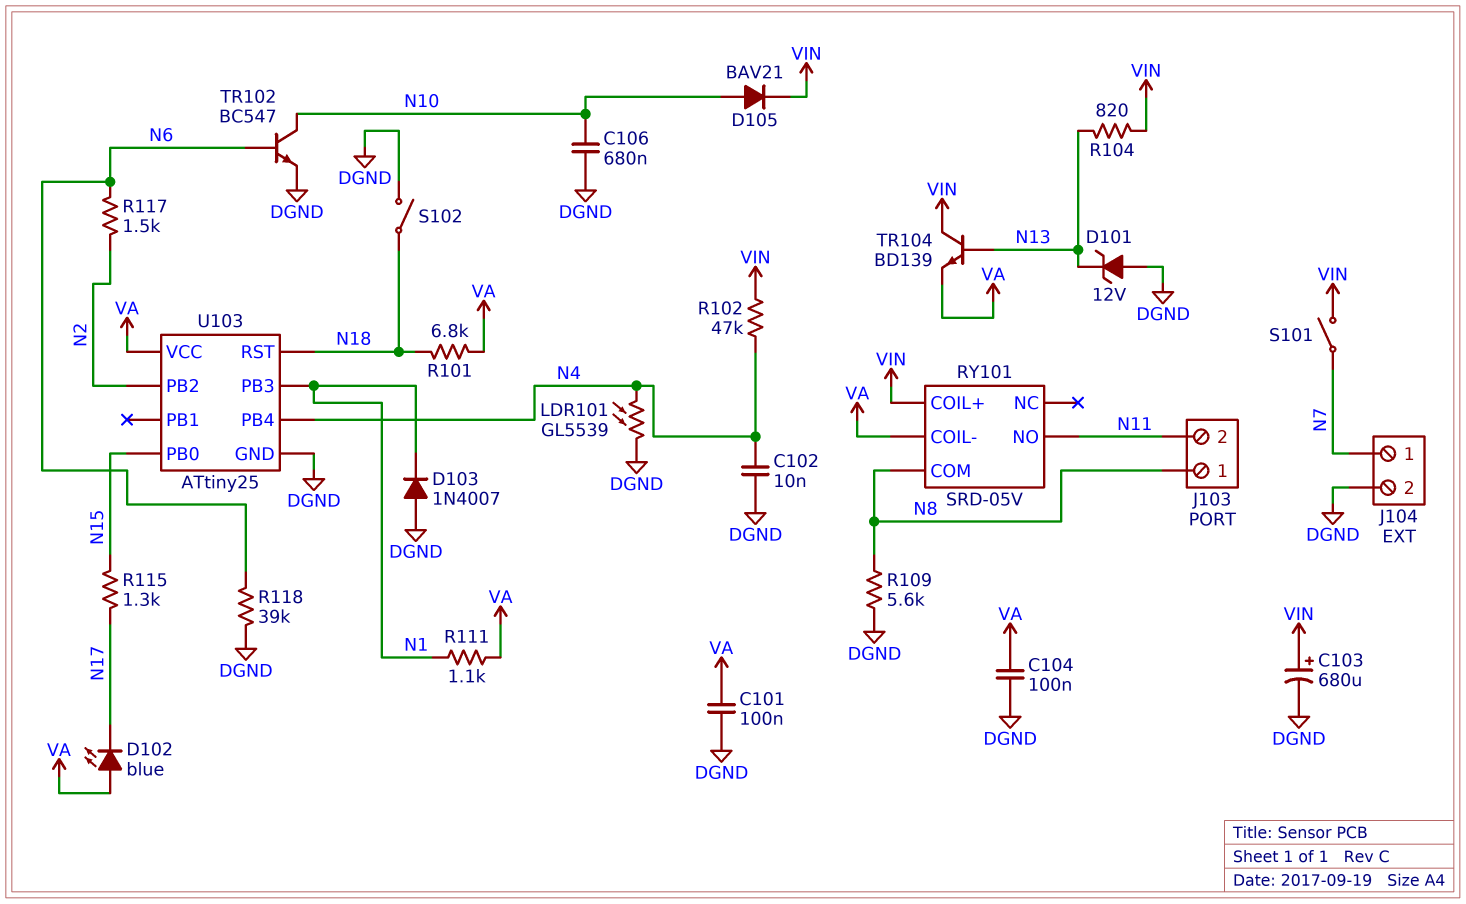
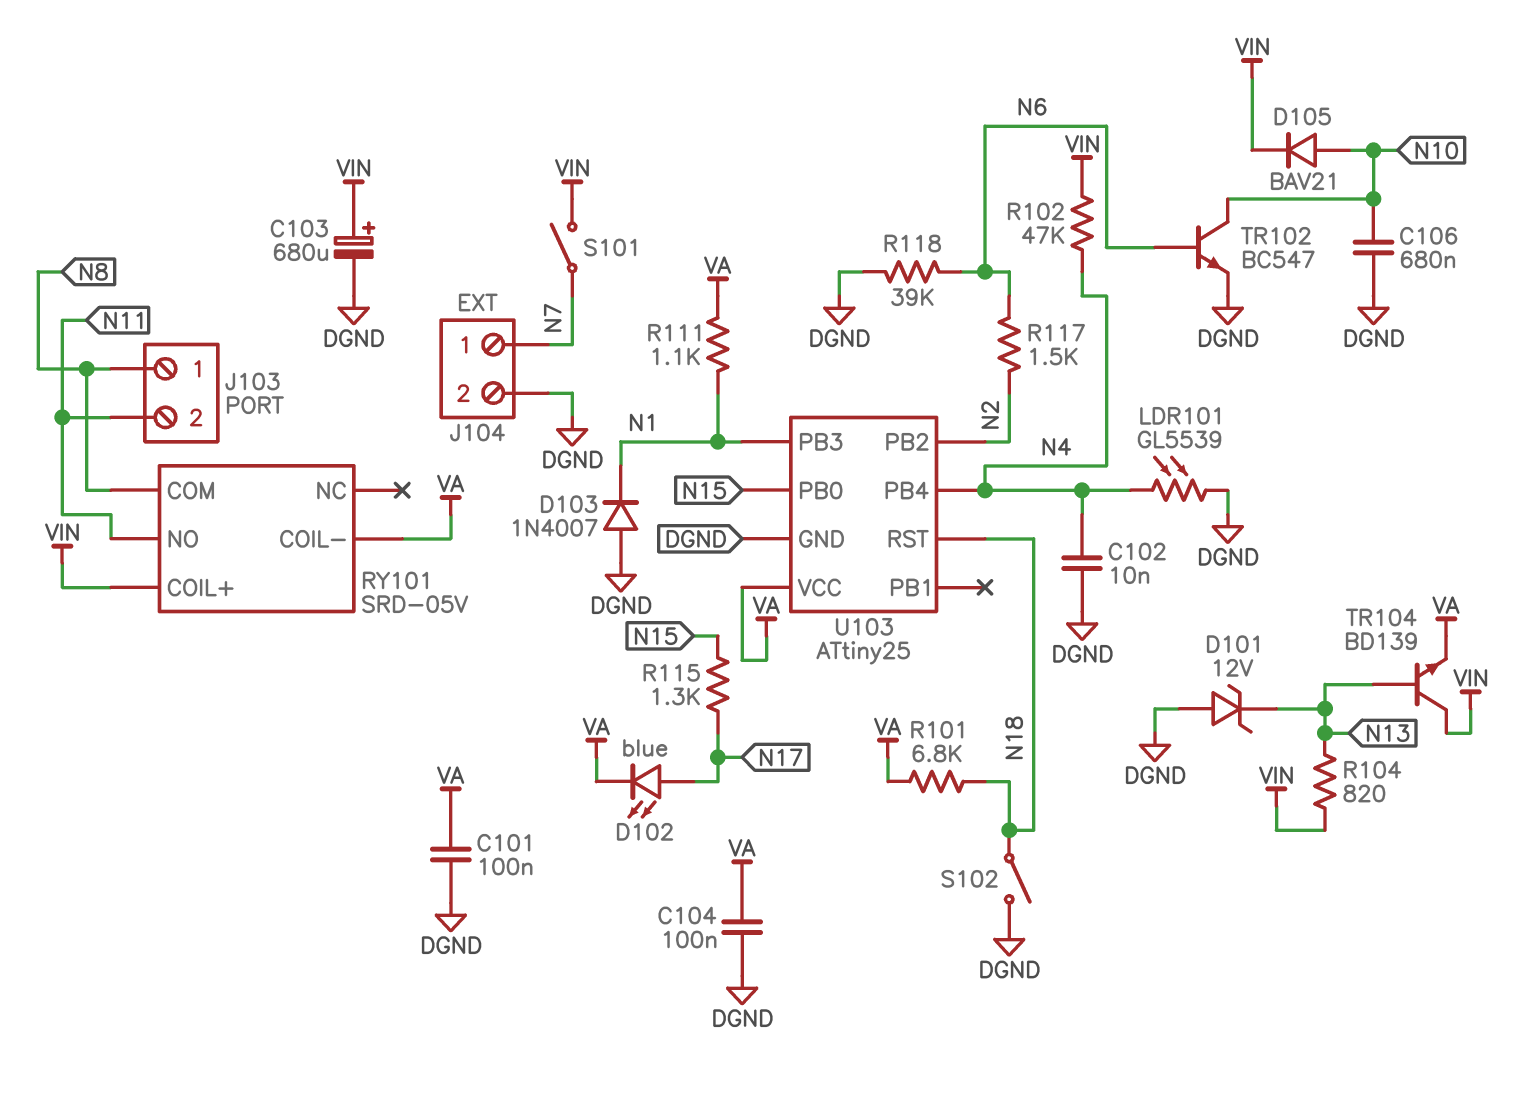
D102: LED blue (A VA, K N17) -> LED blue (A N17, K VA)
R109: 5.6k (DGND, N8) -> none

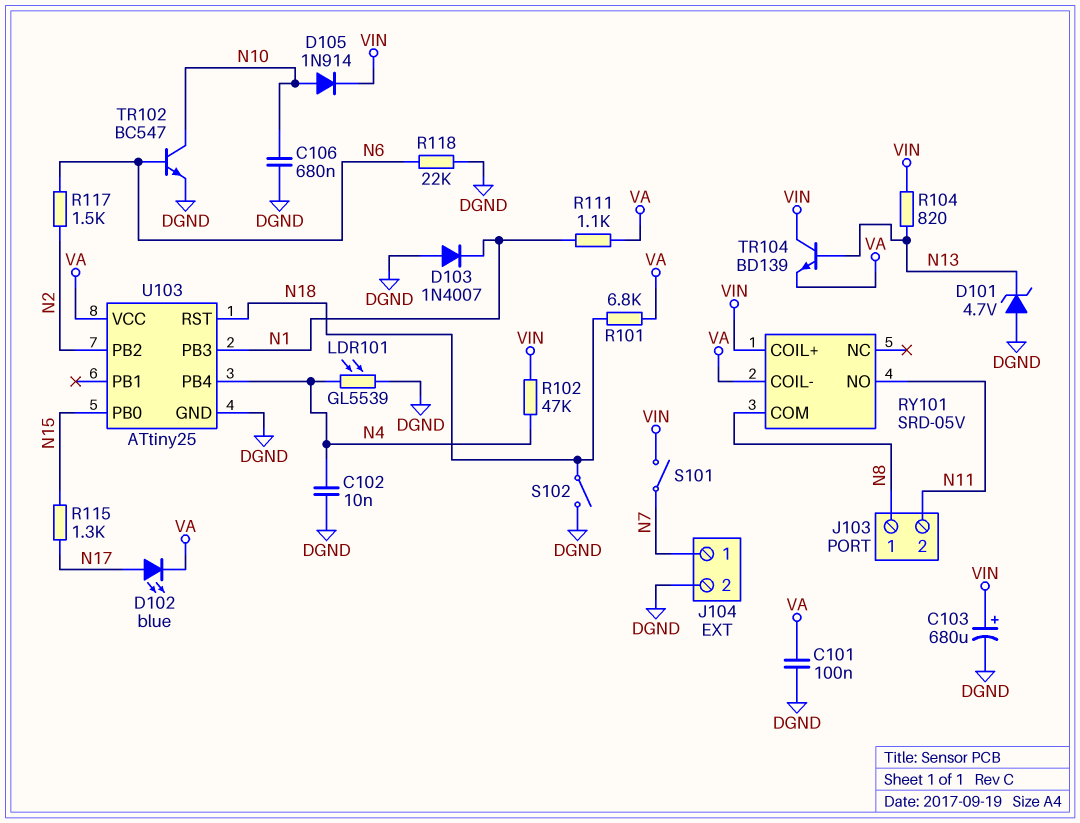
C104: 100nF (DGND, VA) -> none
D101: zener 12V (A DGND, K N13) -> zener 4.7V (A DGND, K N13)
D105: diode BAV21 (A N10, K VIN) -> diode 1N914 (A N10, K VIN)
R118: 39k (DGND, N6) -> 22k (DGND, N6)

